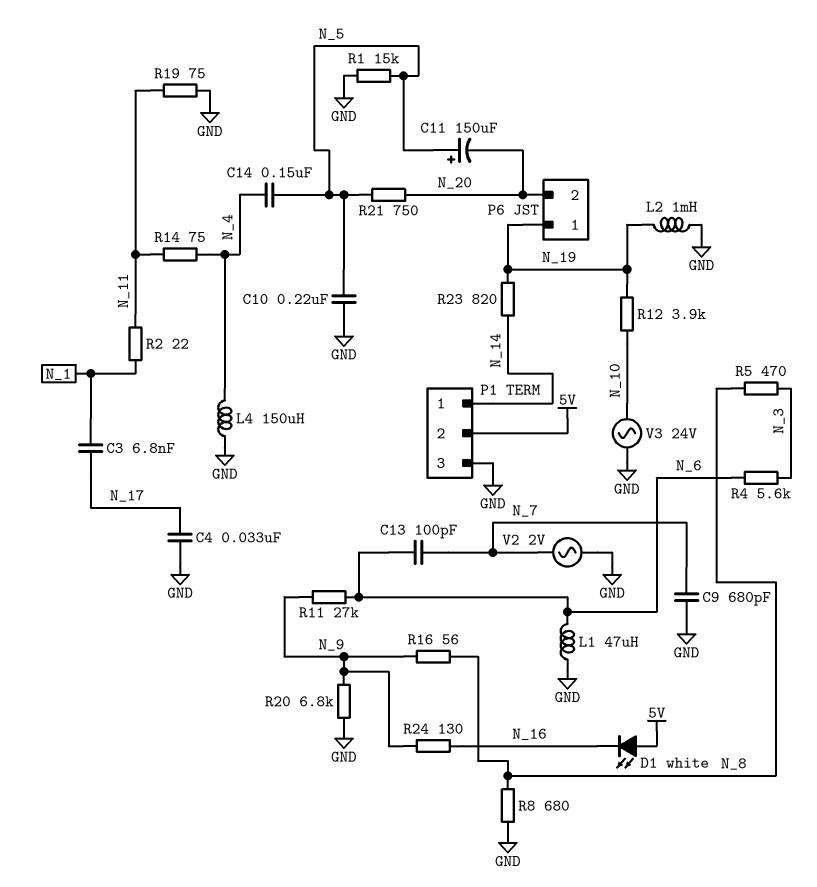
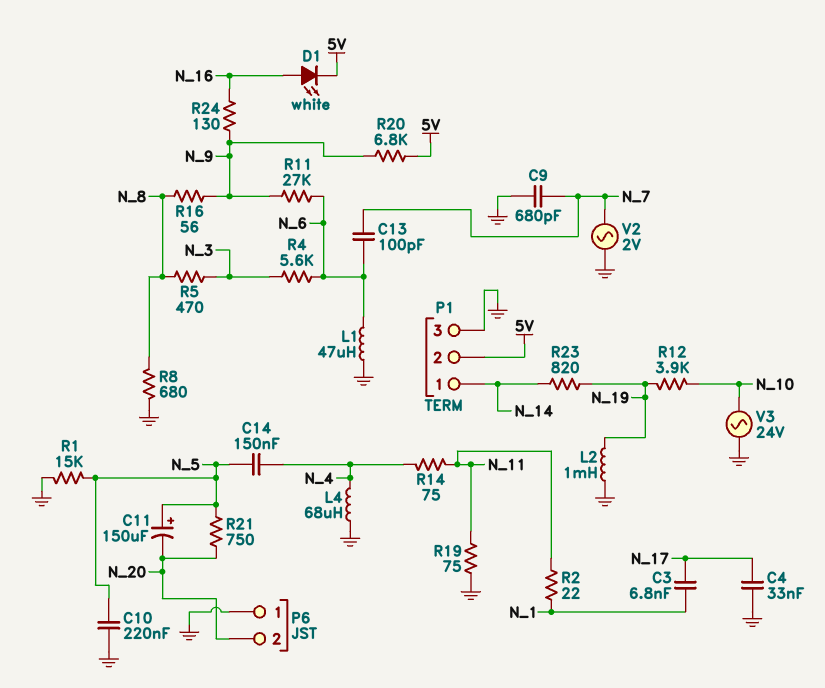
D1: LED white (A 5V, K N_16) -> LED white (A N_16, K 5V)
L4: 150uH (GND, N_4) -> 68uH (GND, N_4)
P6 pin 1: N_19 -> GND
R20: 6.8k (GND, N_9) -> 6.8k (5V, N_9)

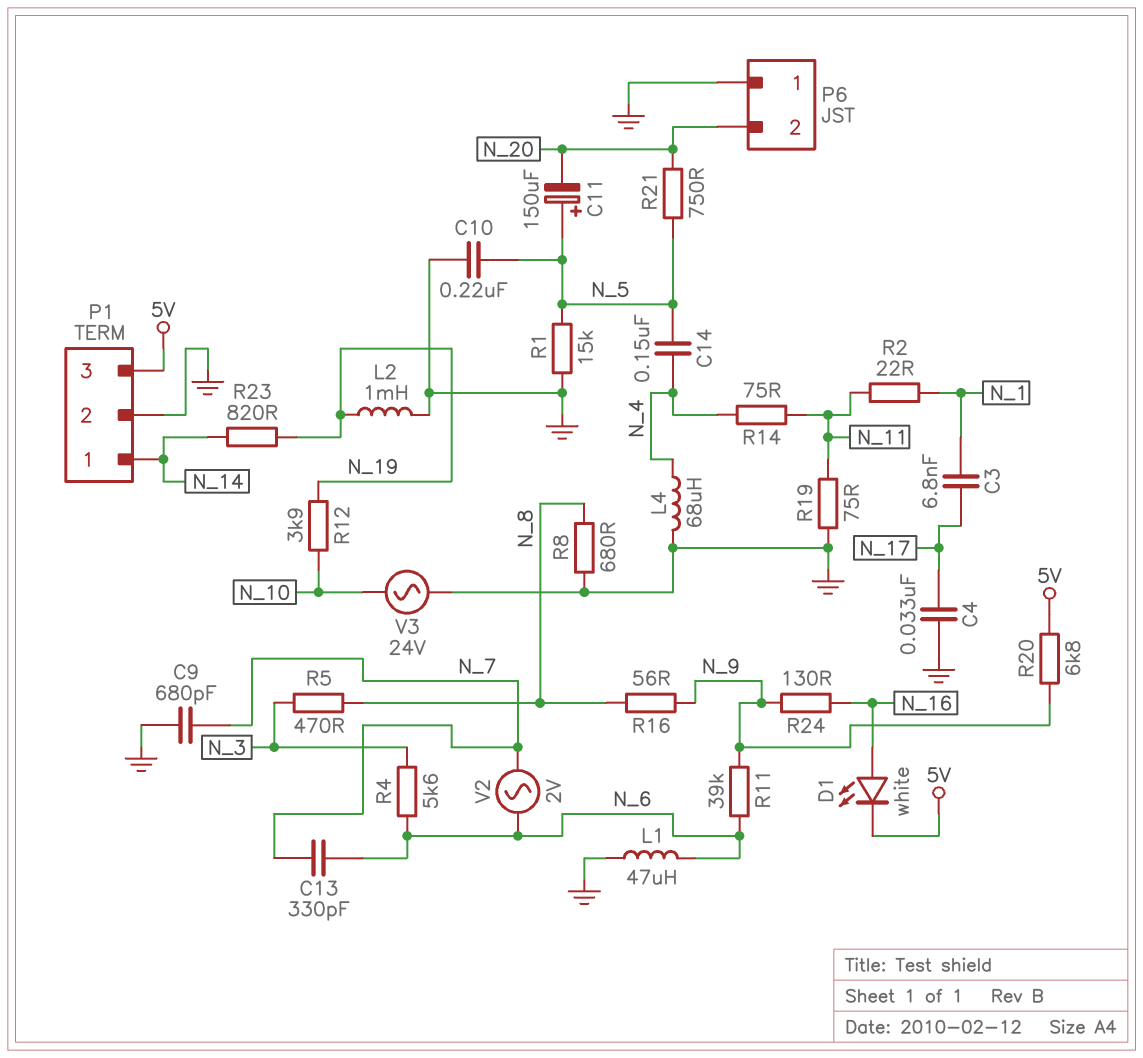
C13: 100pF (N_6, N_7) -> 330pF (N_6, N_7)
P1 pin 2: 5V -> GND
P1 pin 3: GND -> 5V
R11: 27k (N_6, N_9) -> 39k (N_6, N_9)
V2: AC 2V (GND, N_7) -> AC 2V (N_6, N_7)

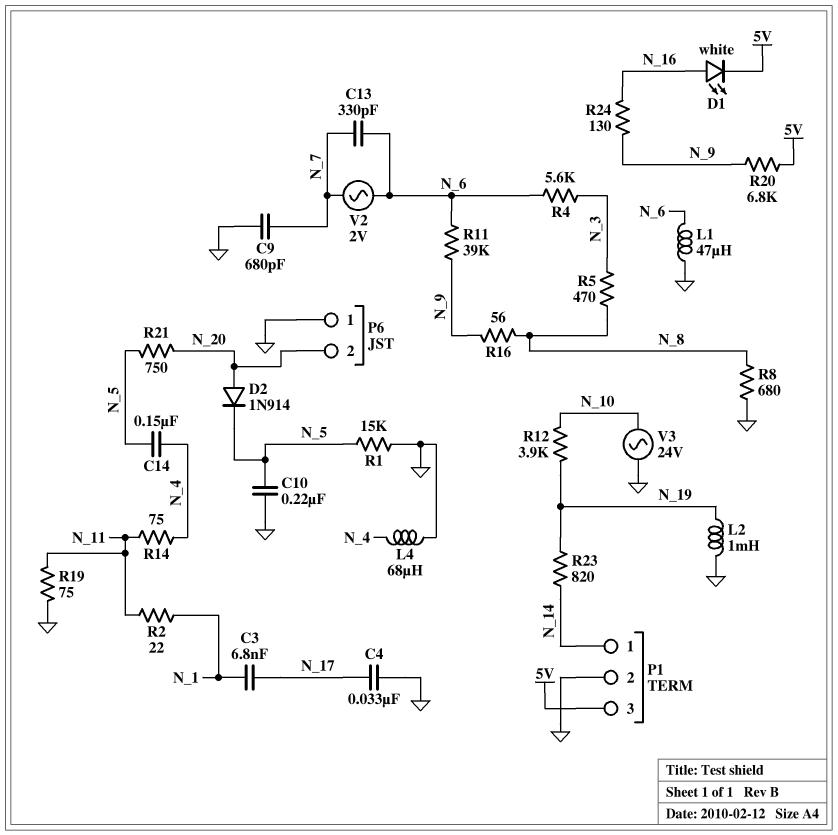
C11: 150uF (plus N_5, minus N_20) -> none
D2: none -> diode 1N914 (A N_20, K N_5)

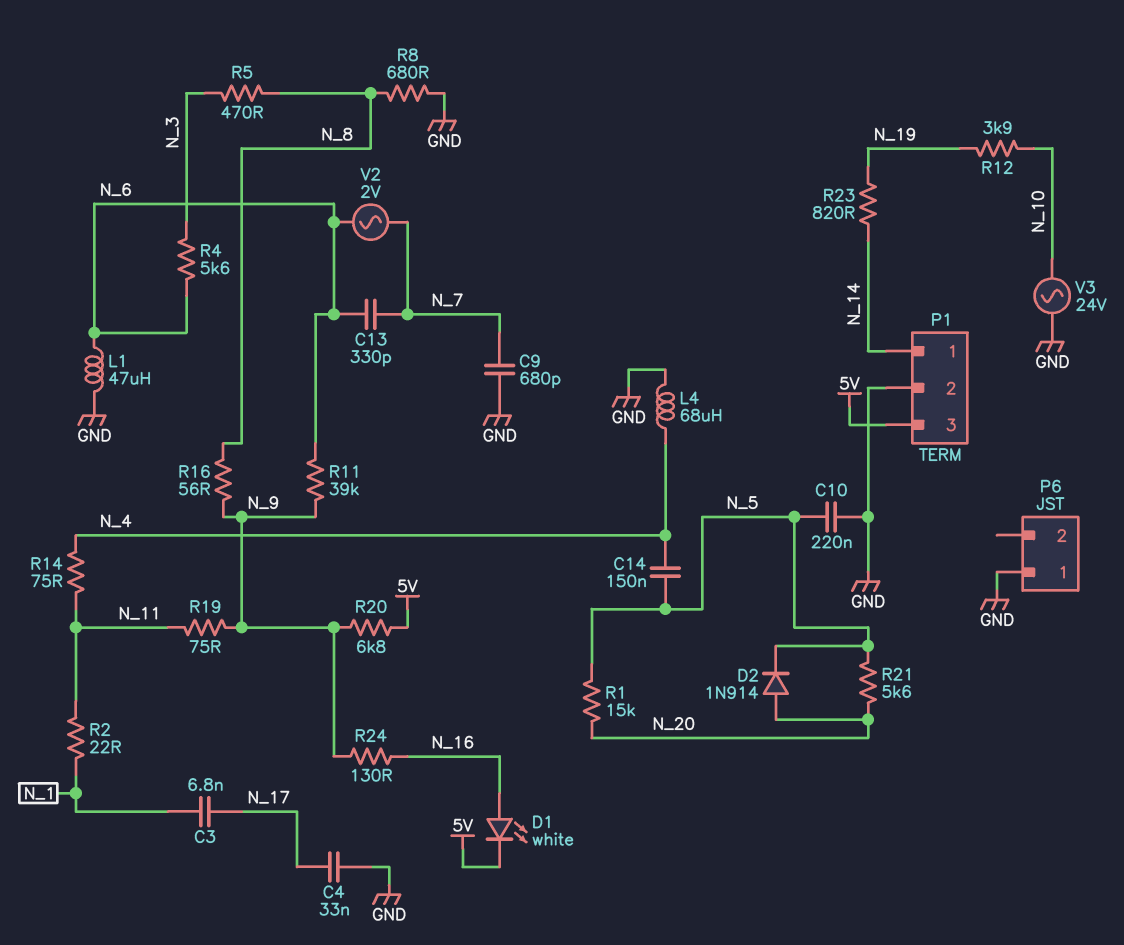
L2: 1mH (GND, N_19) -> none
P6 pin 2: N_20 -> none
R1: 15k (GND, N_5) -> 15k (N_5, N_20)
R19: 75 (GND, N_11) -> 75 (N_9, N_11)
R21: 750 (N_5, N_20) -> 5.6k (N_5, N_20)

